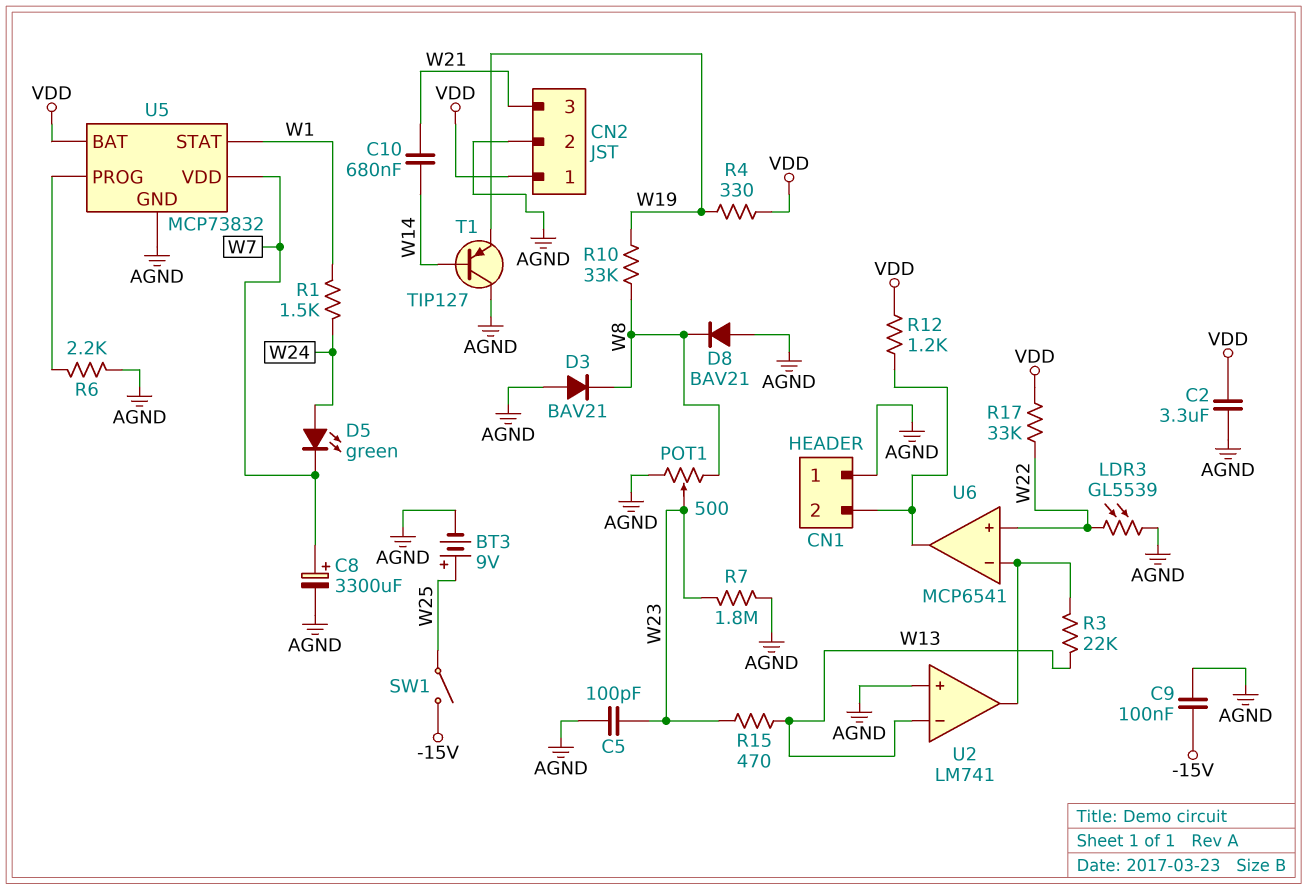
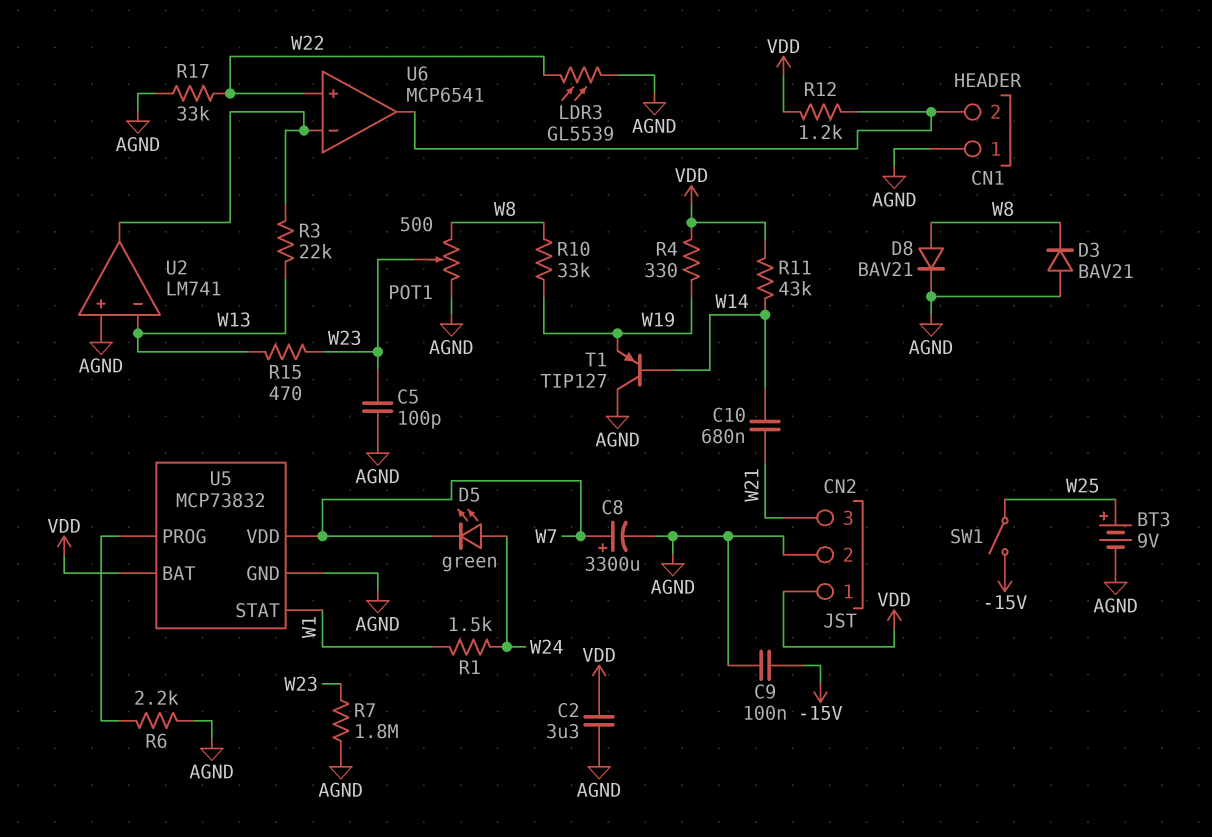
D8: diode BAV21 (A AGND, K W8) -> diode BAV21 (A W8, K AGND)
R11: none -> 43k (VDD, W14)
R17: 33k (VDD, W22) -> 33k (AGND, W22)

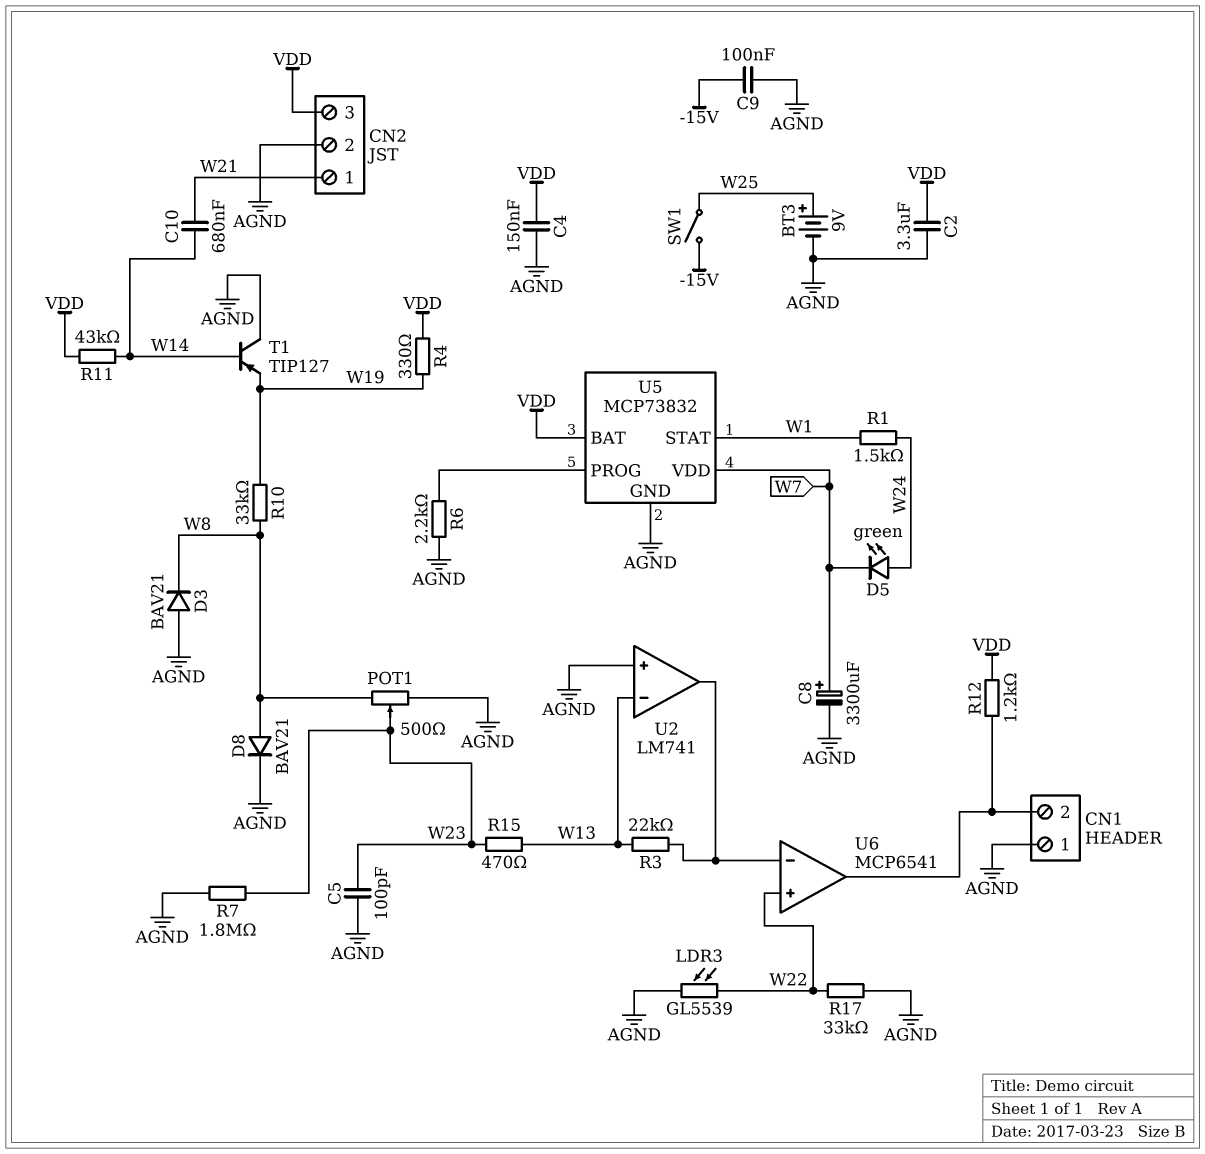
C4: none -> 150nF (AGND, VDD)
CN2 pin 1: VDD -> W21
CN2 pin 3: W21 -> VDD

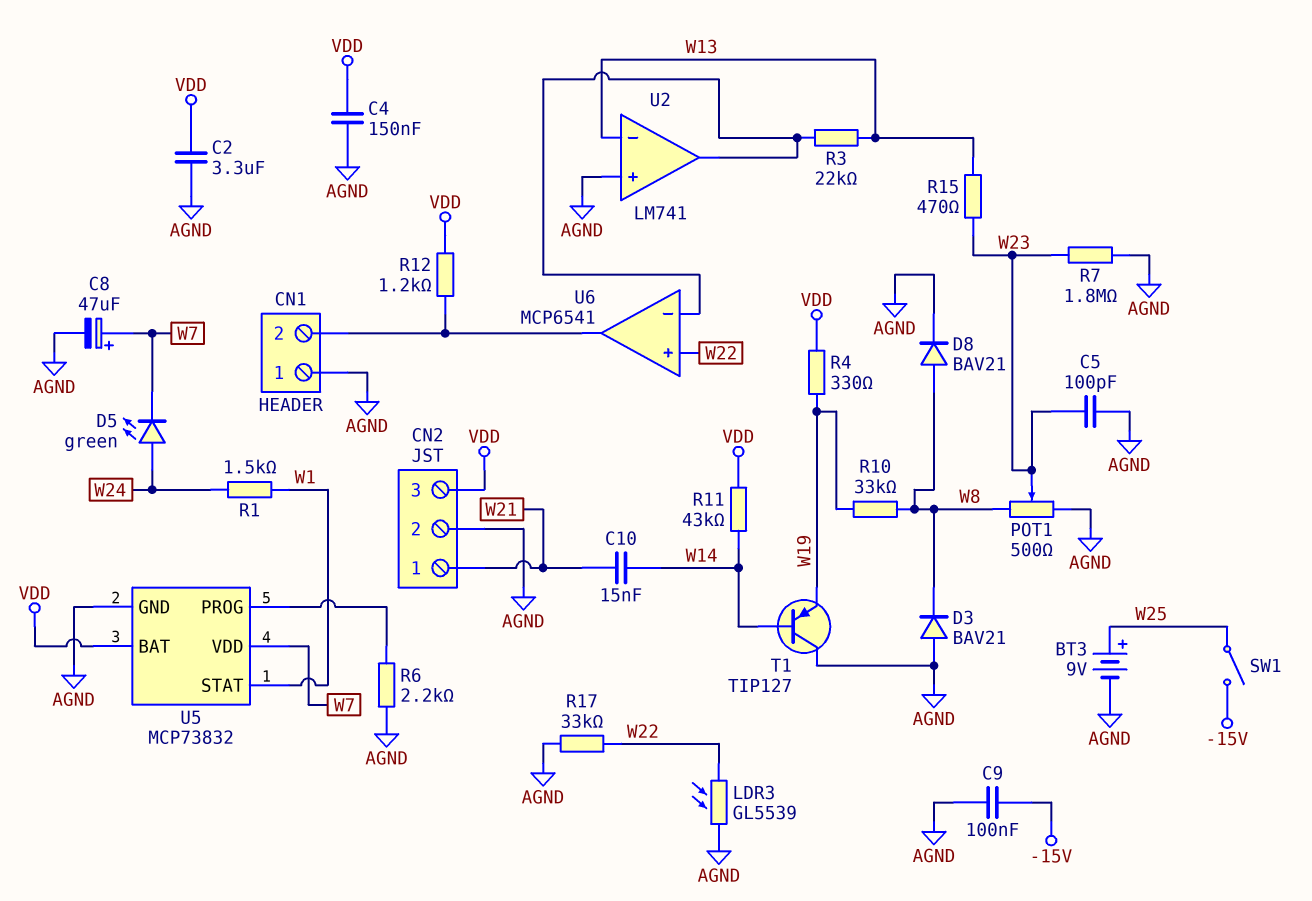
C8: 3300uF (plus W7, minus AGND) -> 47uF (plus W7, minus AGND)
C10: 680nF (W14, W21) -> 15nF (W14, W21)

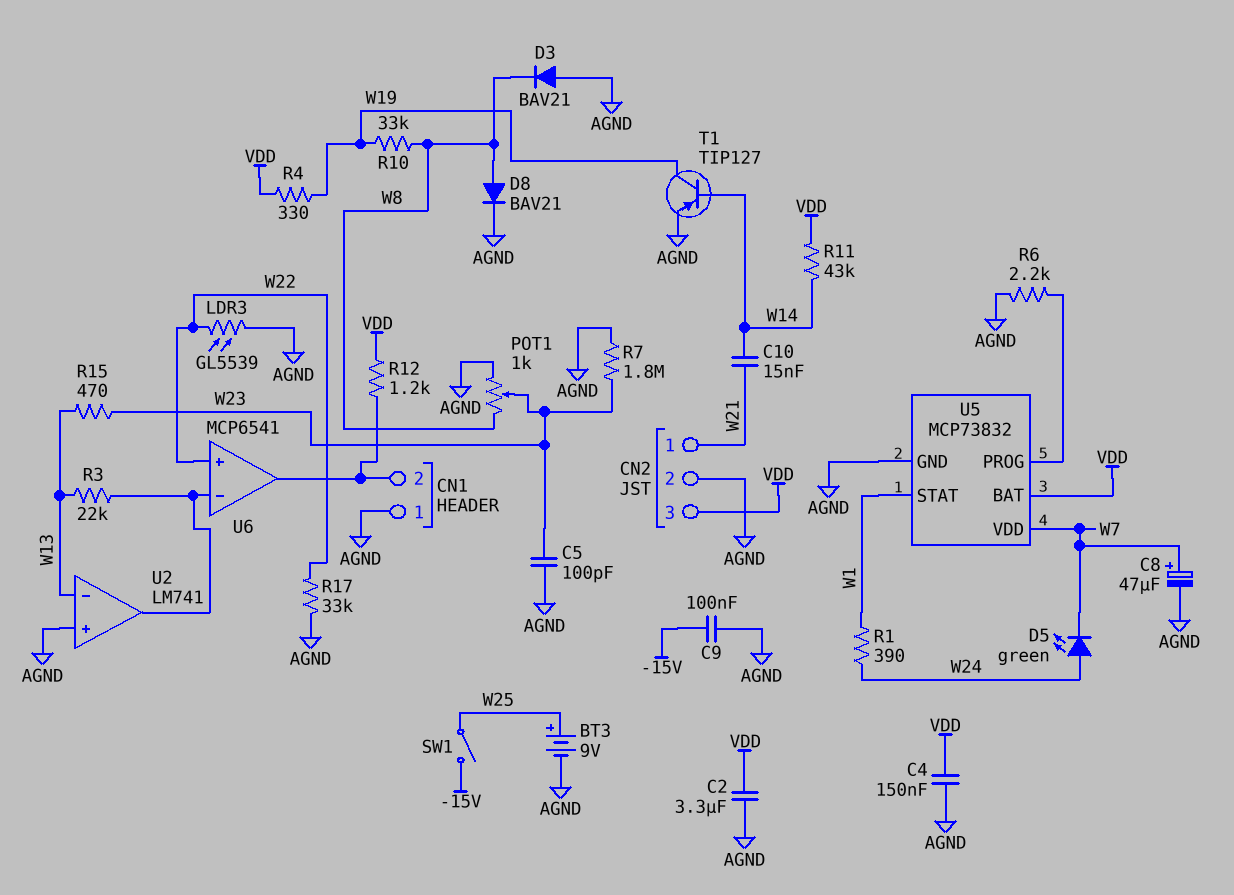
POT1: 500 (AGND, W8, wiper W23) -> 1k (AGND, W8, wiper W23)
R1: 1.5k (W1, W24) -> 390 (W1, W24)
T1: PNP TIP127 (B W14, C AGND, E W19) -> PNP TIP127 (B W14, C W19, E AGND)

